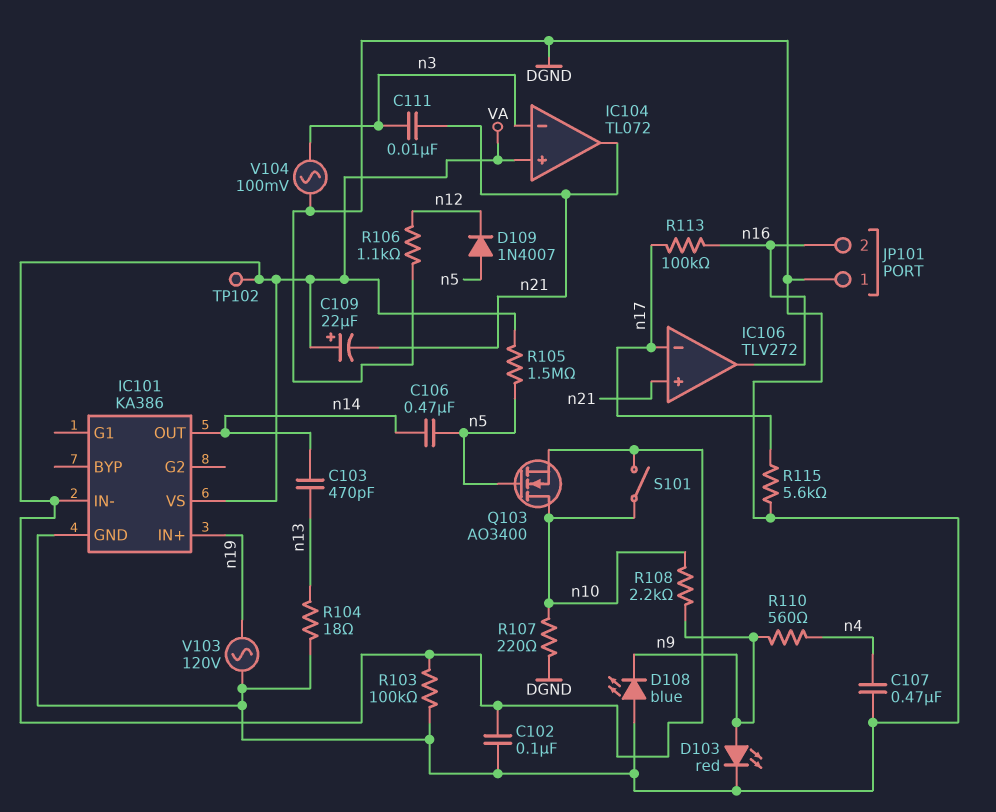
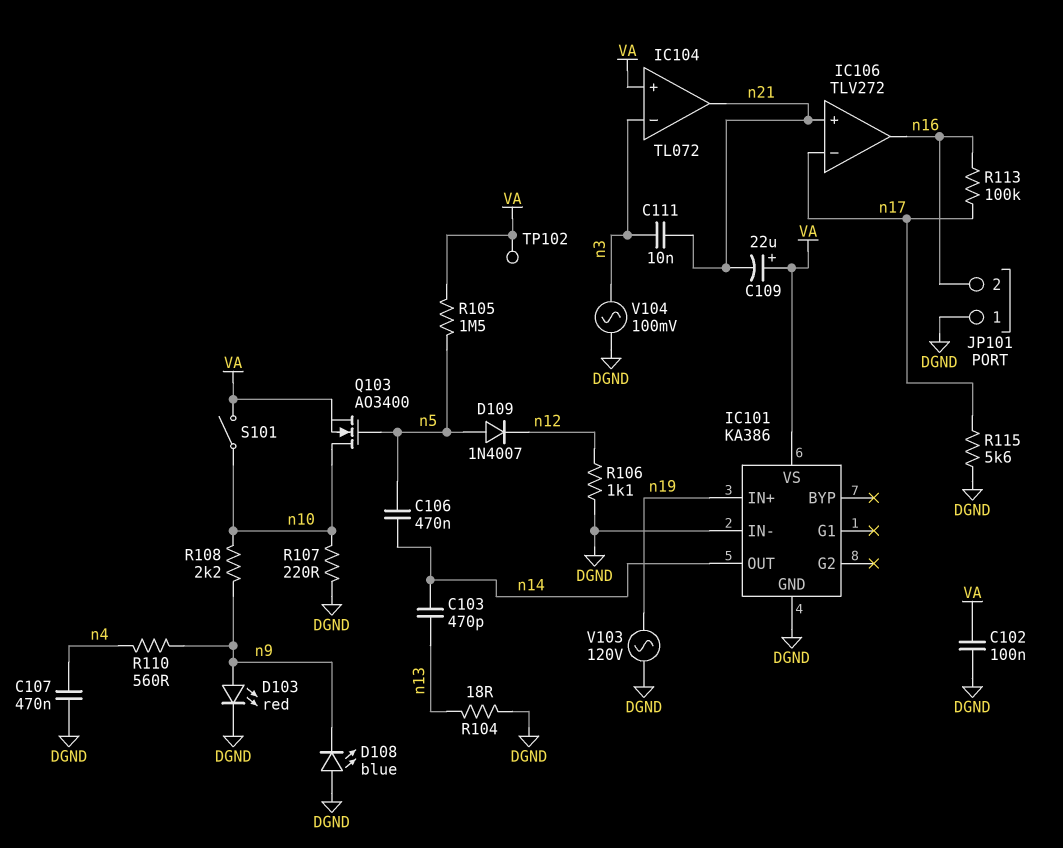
IC101 pin IN-: VA -> DGND
R103: 100k (DGND, VA) -> none

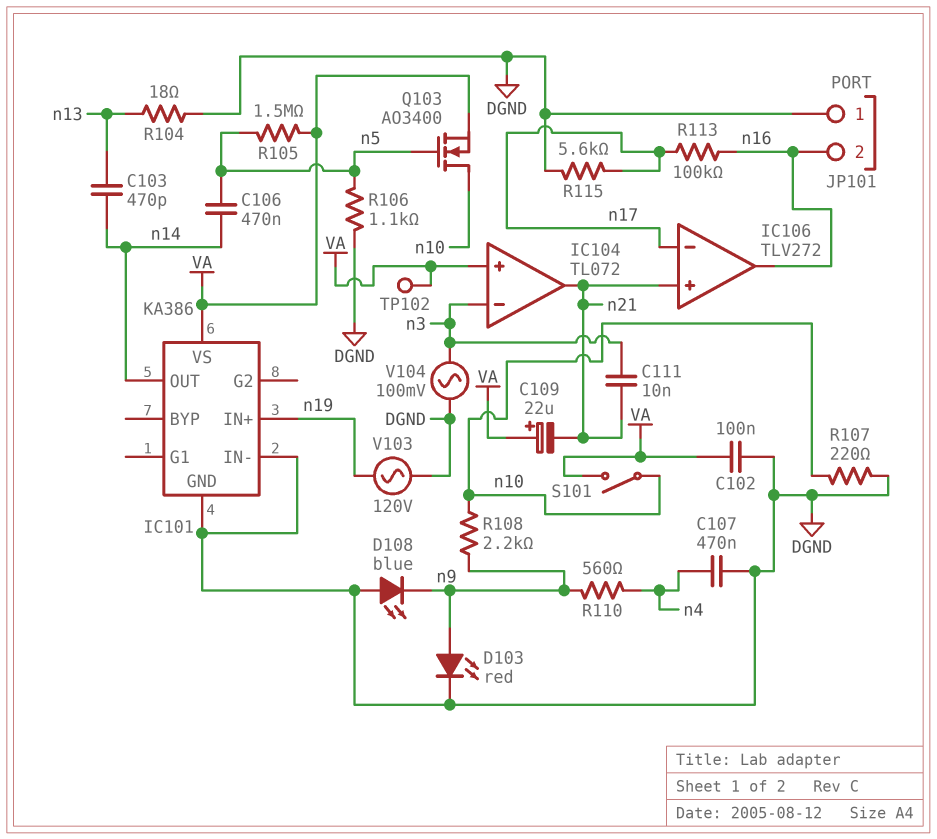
D109: diode 1N4007 (A n5, K n12) -> none
R106: 1.1k (DGND, n12) -> 1.1k (DGND, n5)

